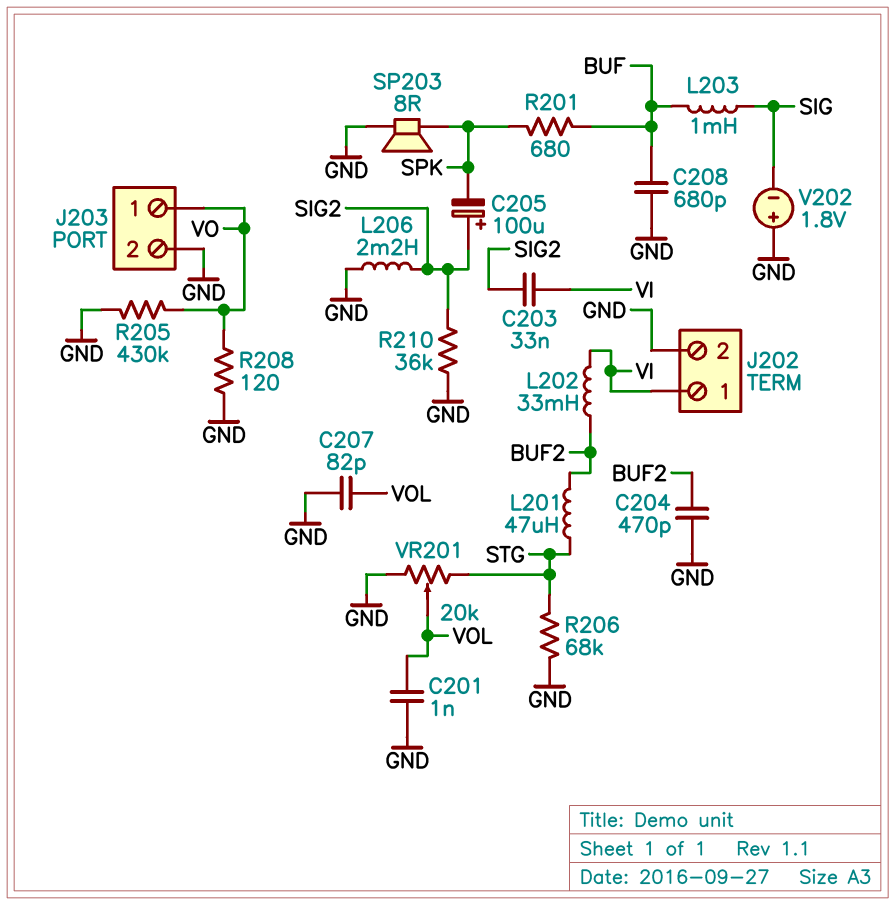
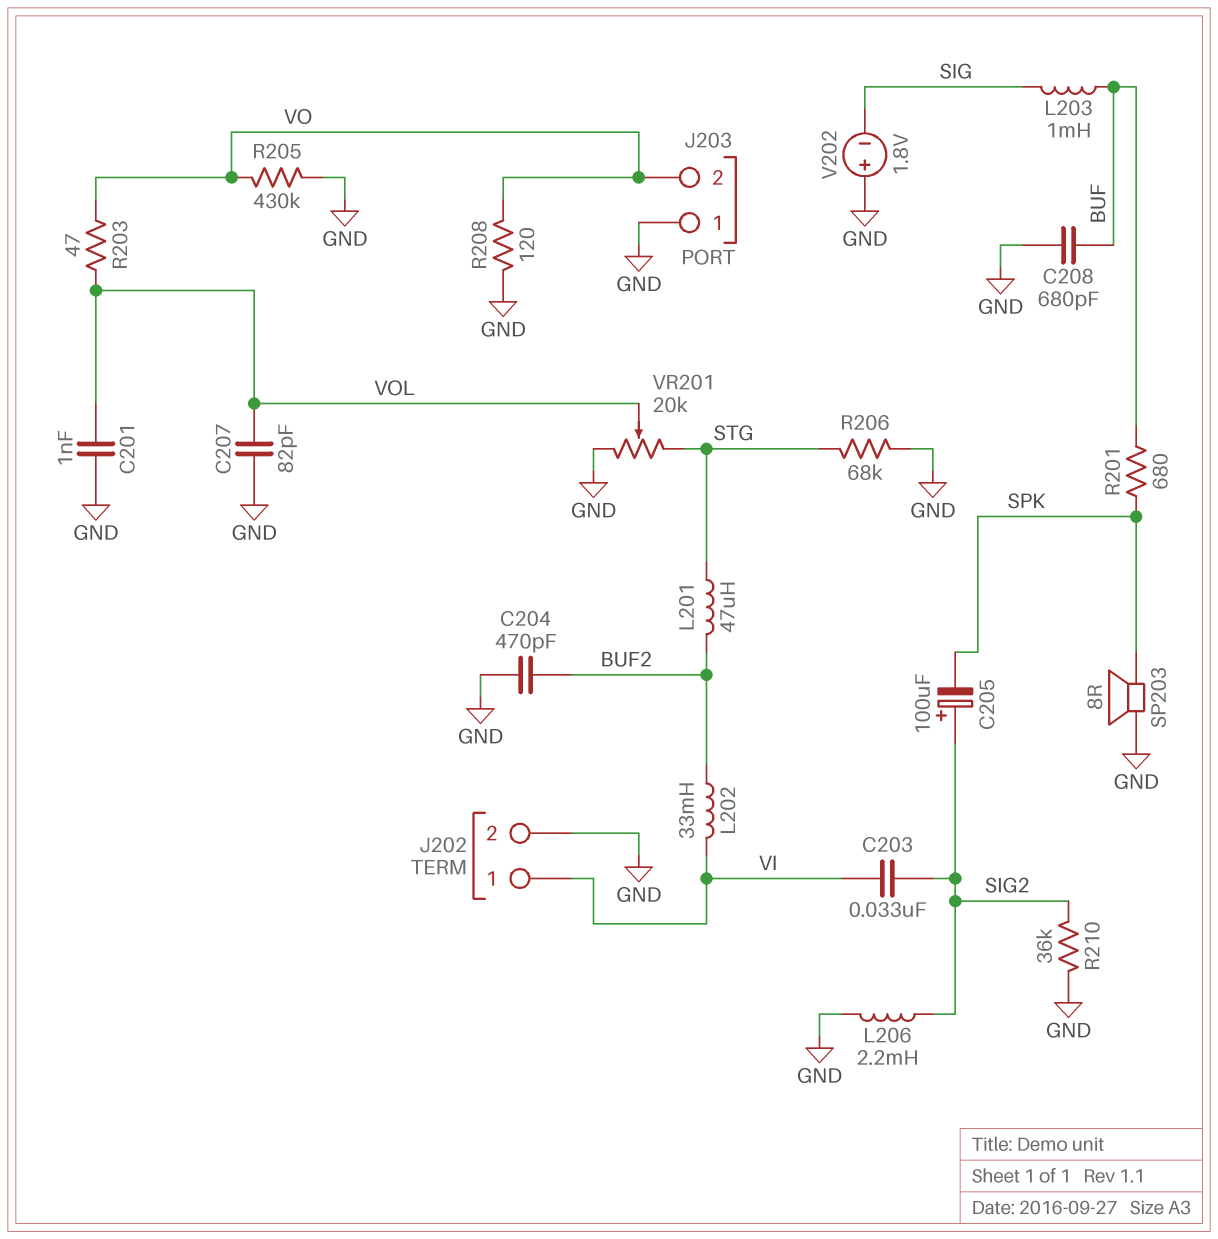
J203 pin 1: VO -> GND
J203 pin 2: GND -> VO
R203: none -> 47 (VO, VOL)

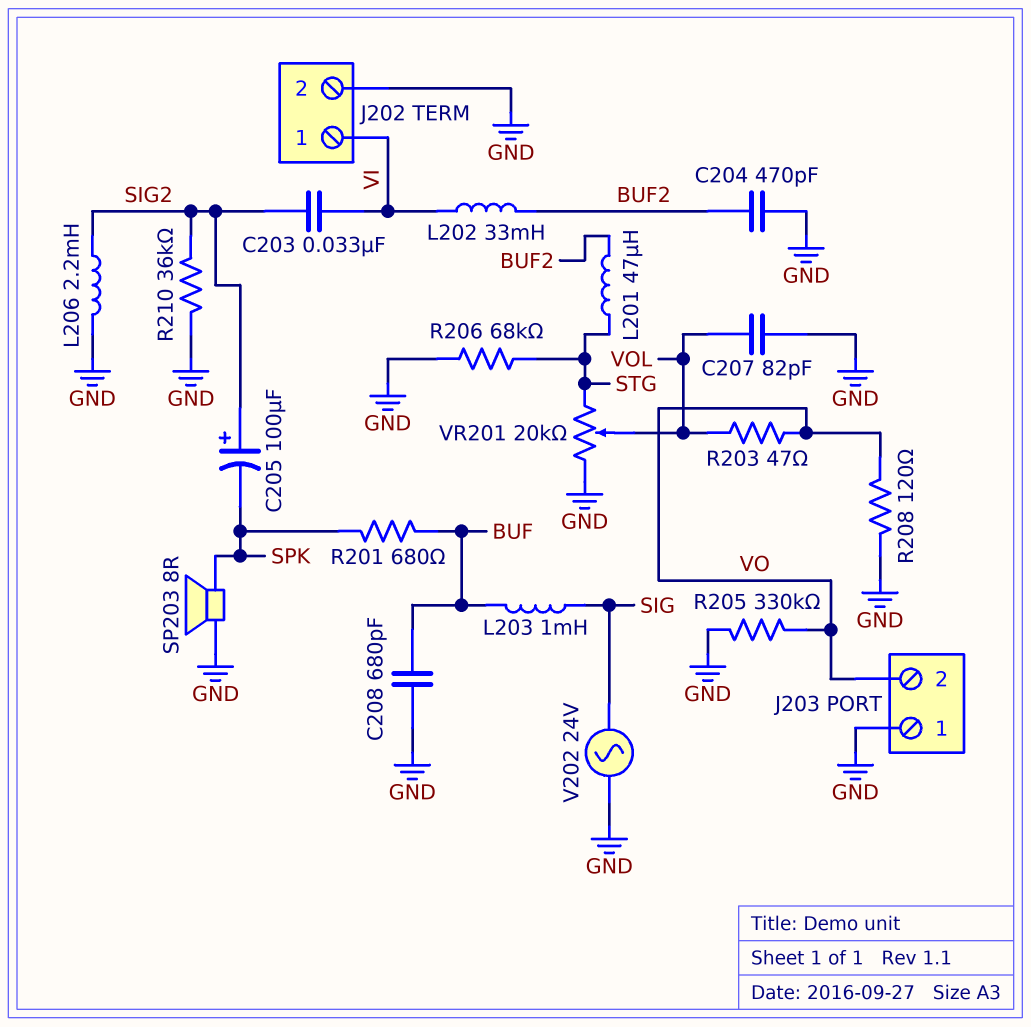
C201: 1nF (GND, VOL) -> none
R205: 430k (GND, VO) -> 330k (GND, VO)
V202: 1.8V (plus GND, minus SIG) -> AC 24V (GND, SIG)

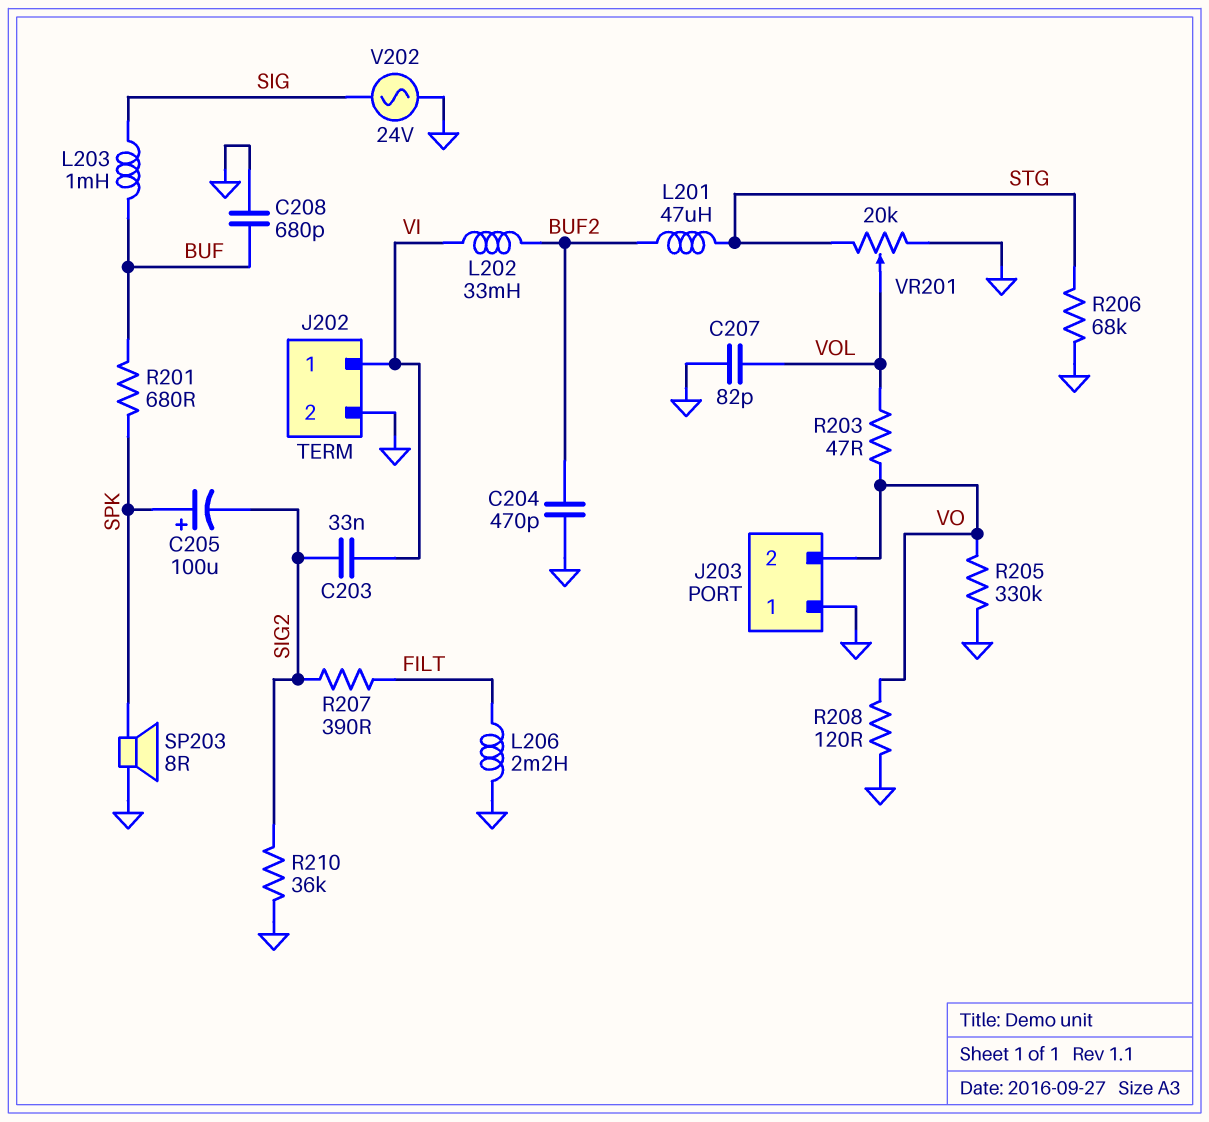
C205: 100uF (plus SIG2, minus SPK) -> 100uF (plus SPK, minus SIG2)
L206: 2.2mH (GND, SIG2) -> 2.2mH (FILT, GND)
R207: none -> 390 (FILT, SIG2)

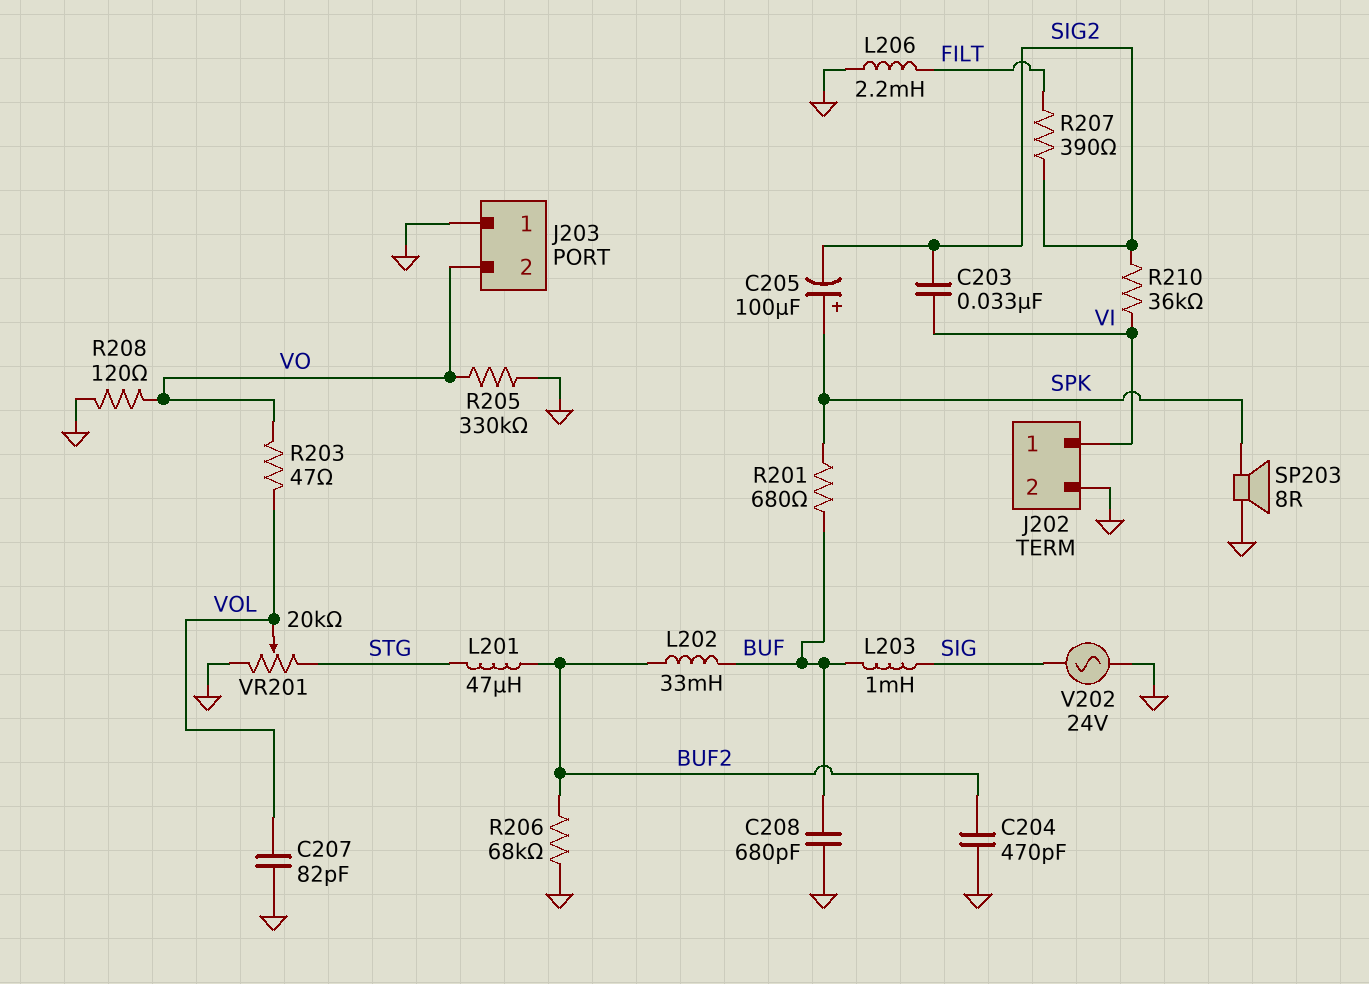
L202: 33mH (BUF2, VI) -> 33mH (BUF, BUF2)
R206: 68k (GND, STG) -> 68k (BUF2, GND)
R210: 36k (GND, SIG2) -> 36k (SIG2, VI)

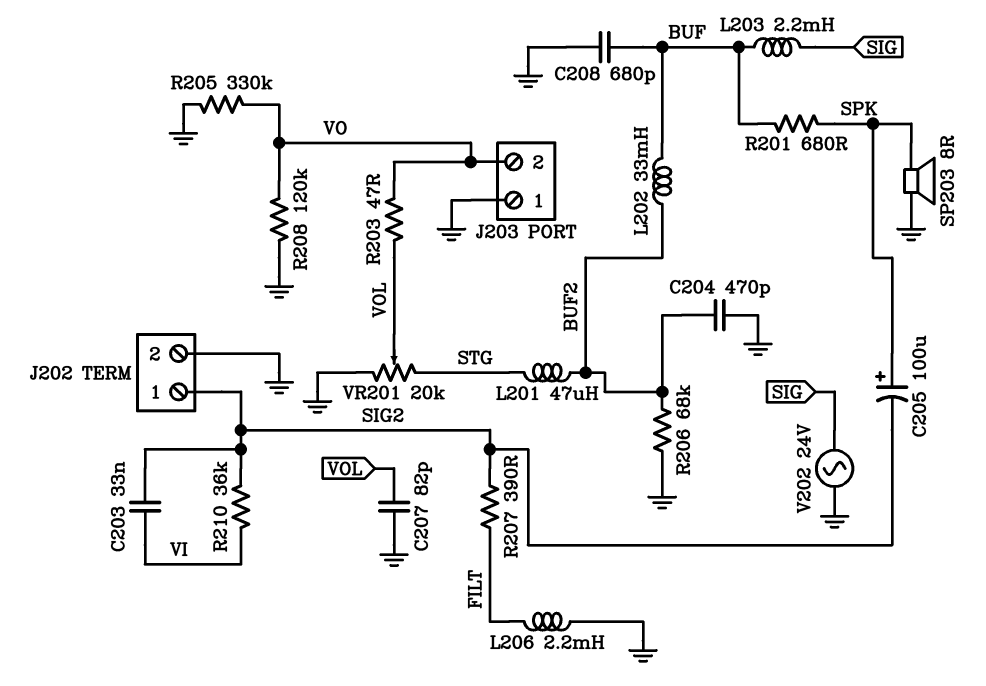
J202 pin 1: VI -> SIG2
L203: 1mH (BUF, SIG) -> 2.2mH (BUF, SIG)
R208: 120 (GND, VO) -> 120k (GND, VO)

